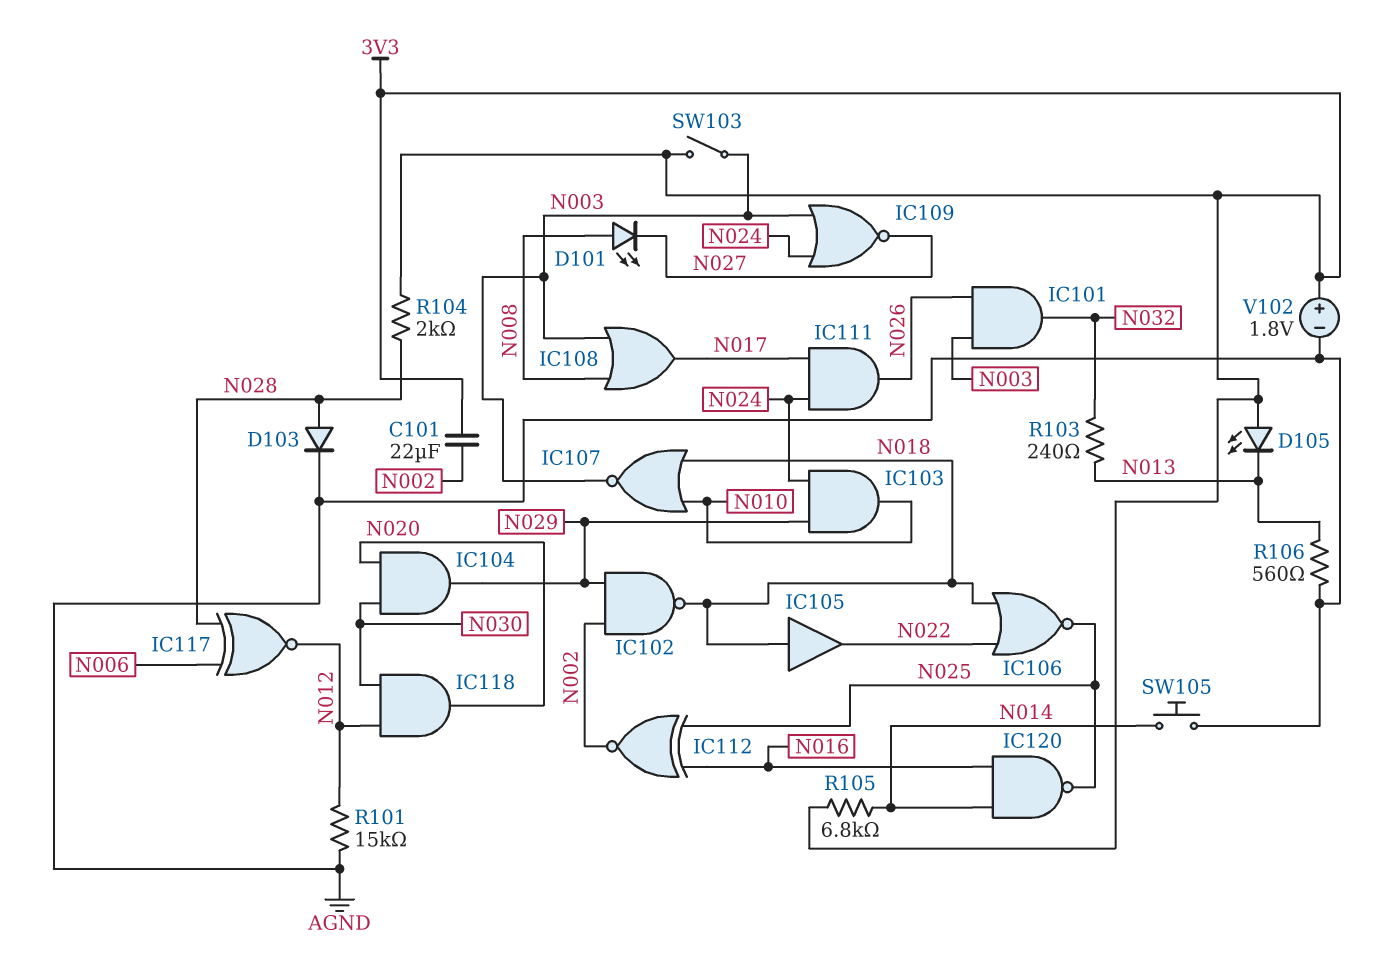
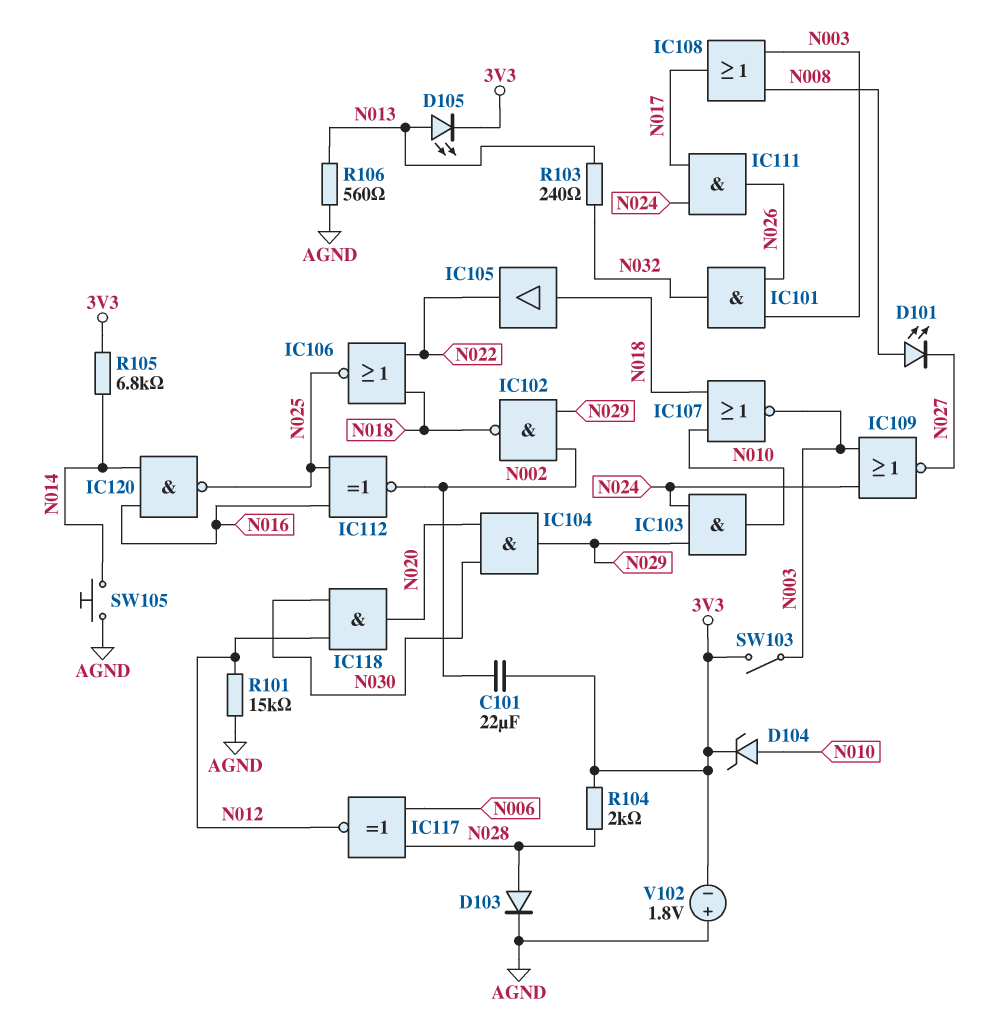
D104: none -> zener (A N010, K 3V3)
D105: LED (A 3V3, K N013) -> LED (A N013, K 3V3)
V102: 1.8V (plus 3V3, minus AGND) -> 1.8V (plus AGND, minus 3V3)

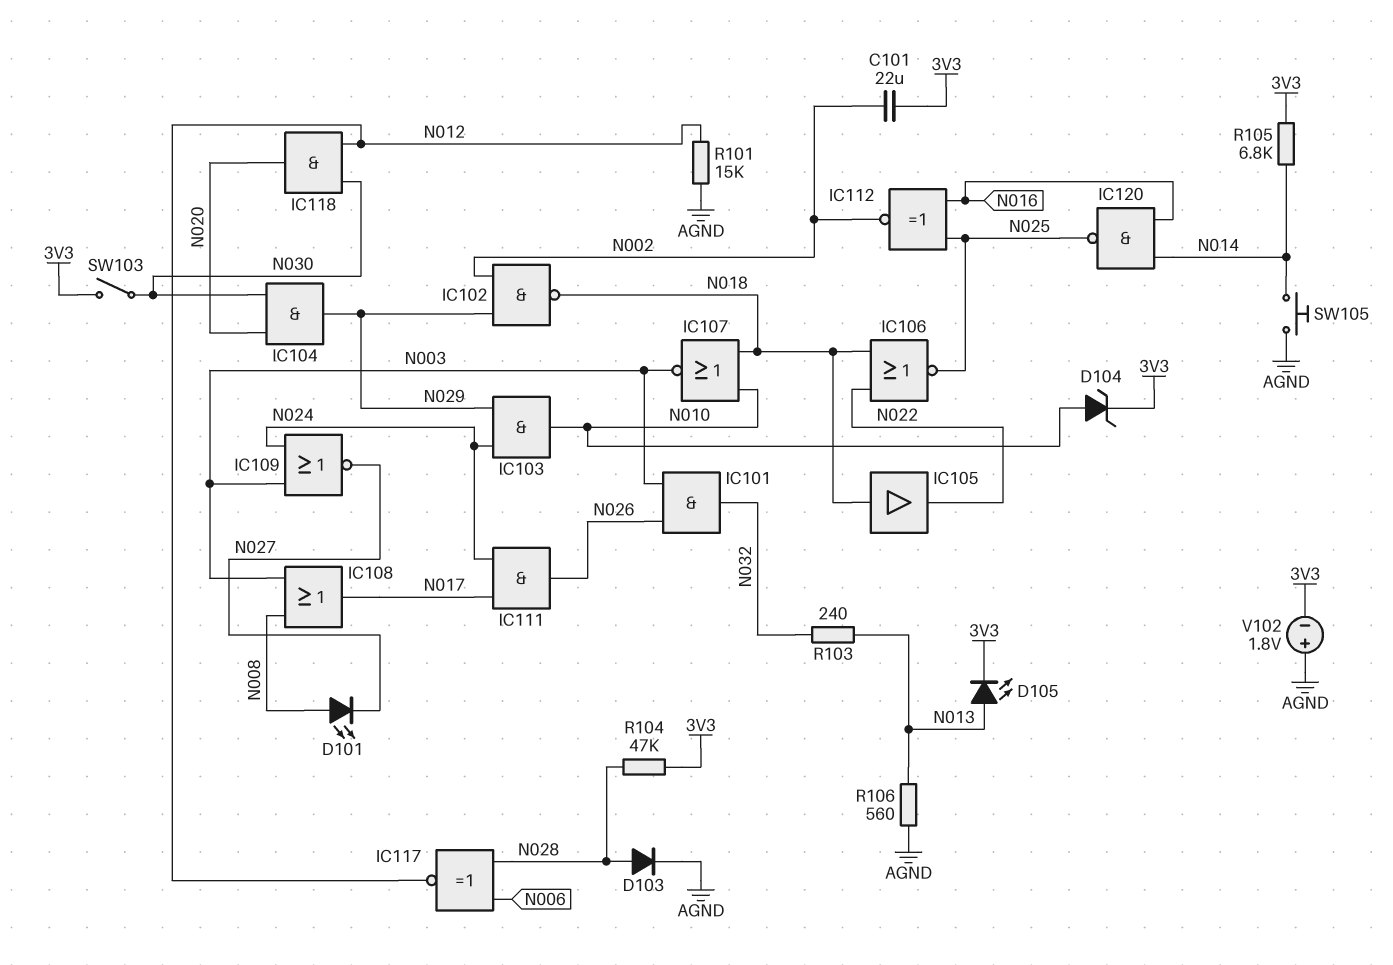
R104: 2k (3V3, N028) -> 47k (3V3, N028)
SW103: switch (3V3, N003) -> switch (3V3, N030)

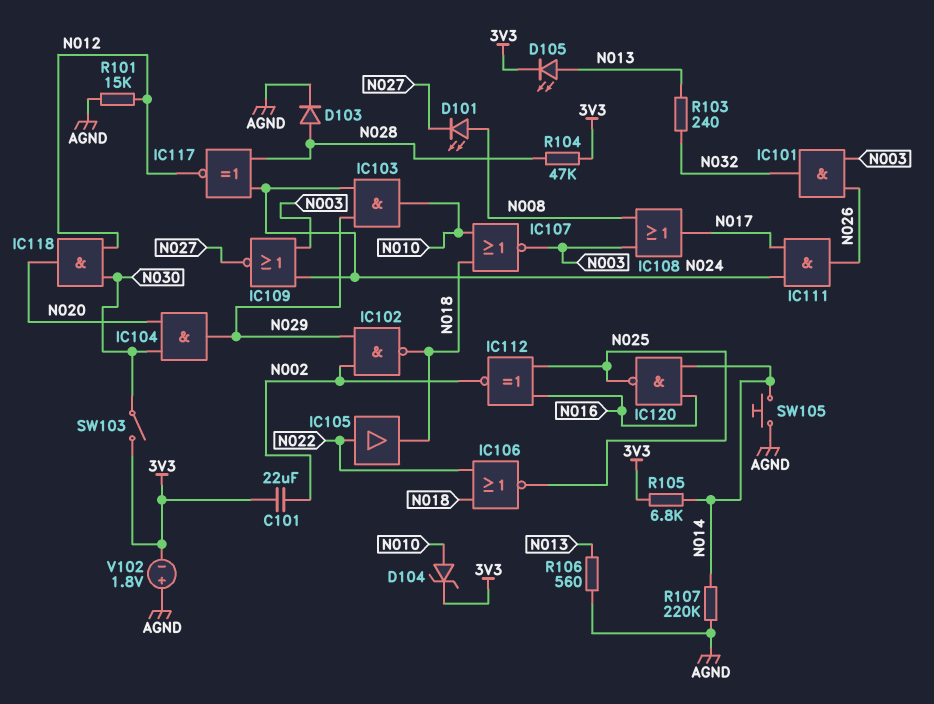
IC105: buffer (in N018, out N022) -> buffer (in N022, out N018)
IC117: XNOR (in N006, in N028, out N012) -> XNOR (in N024, in N028, out N012)
R107: none -> 220k (AGND, N014)

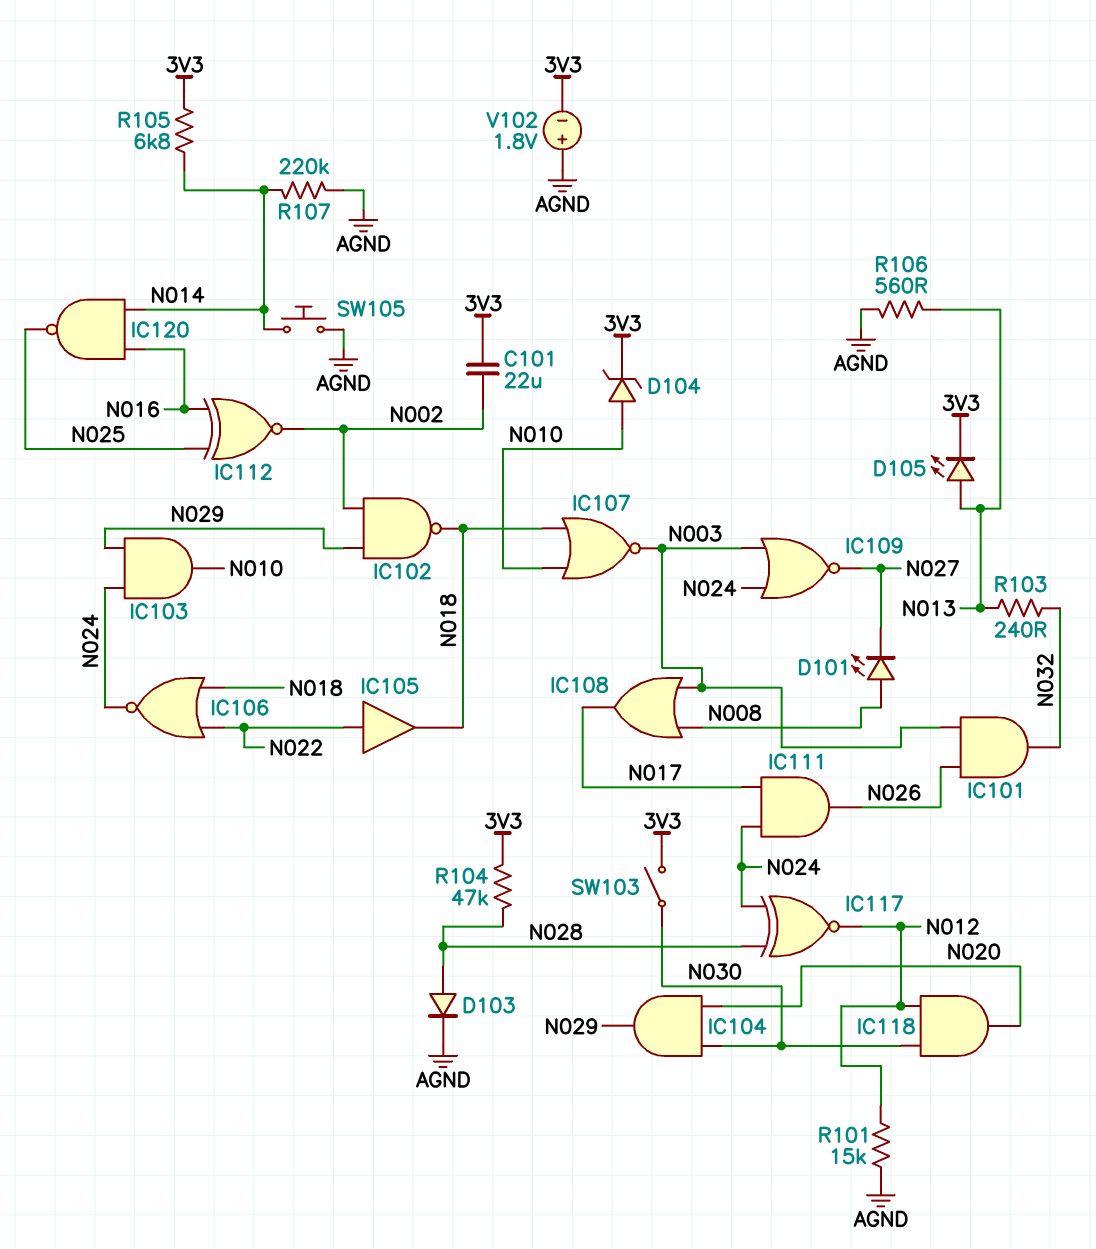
IC106: NOR (in N018, in N022, out N025) -> NOR (in N018, in N022, out N024)

